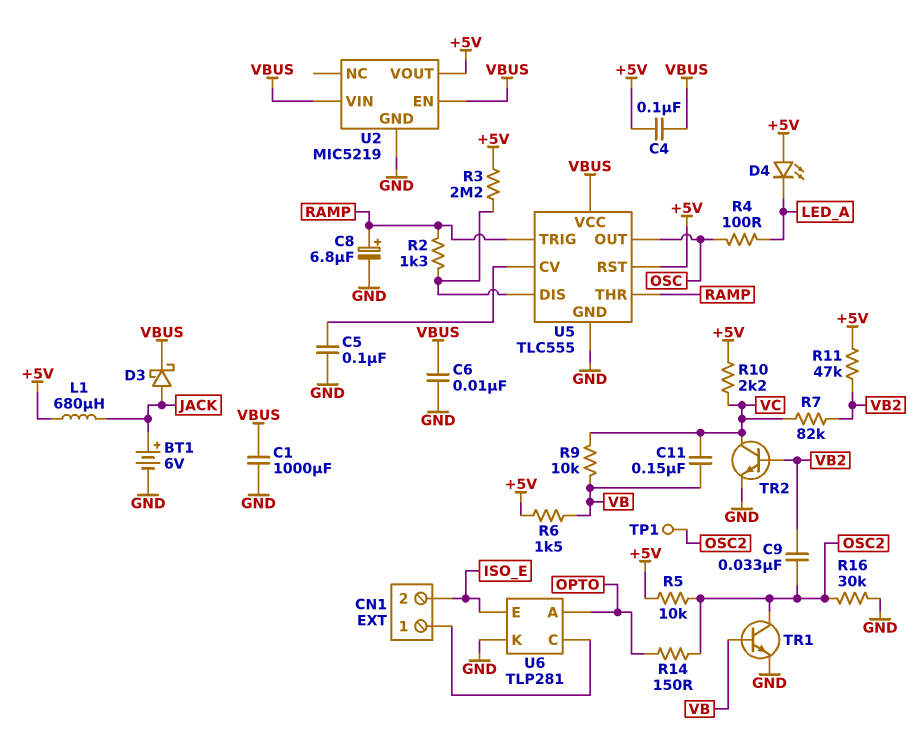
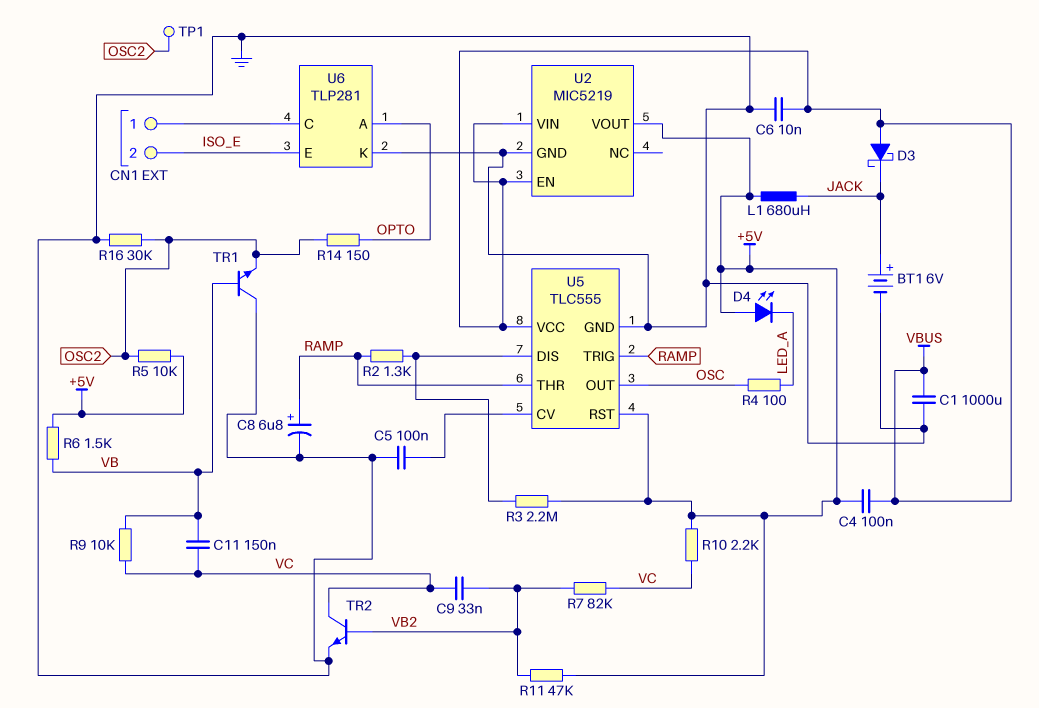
C9: 33nF (OSC2, VB2) -> 33nF (VB2, VC)
D3: schottky (A JACK, K VBUS) -> schottky (A VBUS, K JACK)
TR1: NPN (B VB, C OSC2, E GND) -> NPN (B VB, C GND, E OSC2)

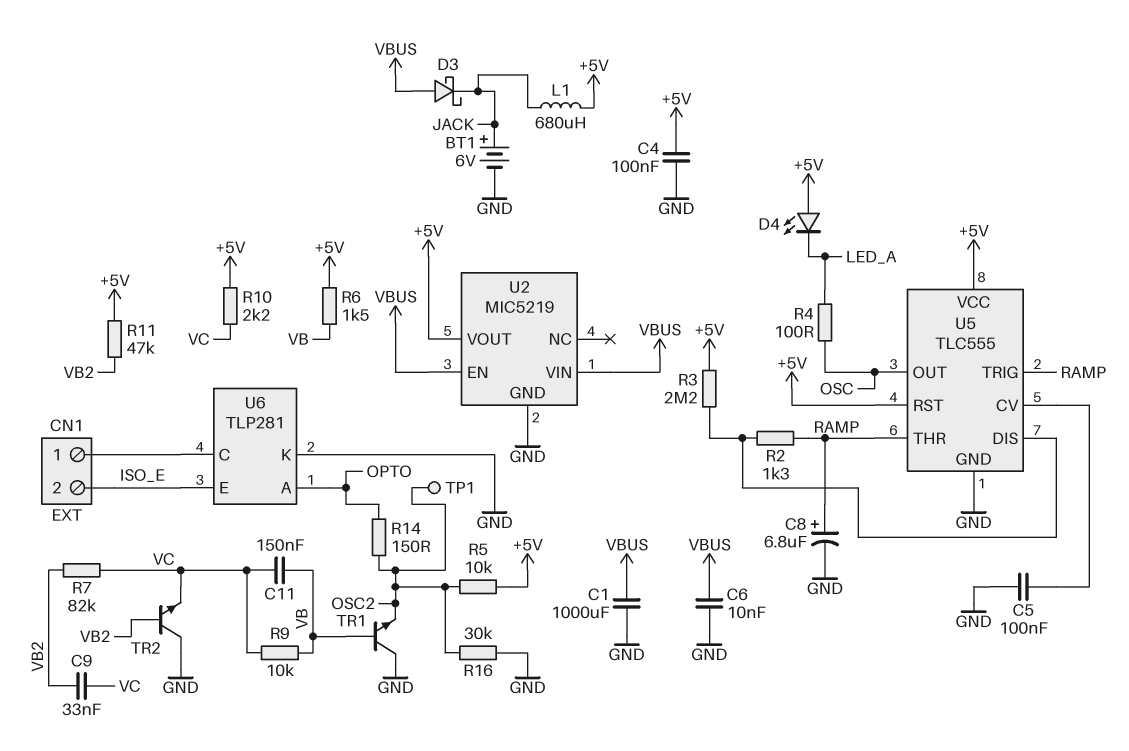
C4: 100nF (+5V, VBUS) -> 100nF (+5V, GND)
TR2: NPN (B VB2, C VC, E GND) -> NPN (B VB2, C GND, E VC)
U5 pin VCC: VBUS -> +5V

